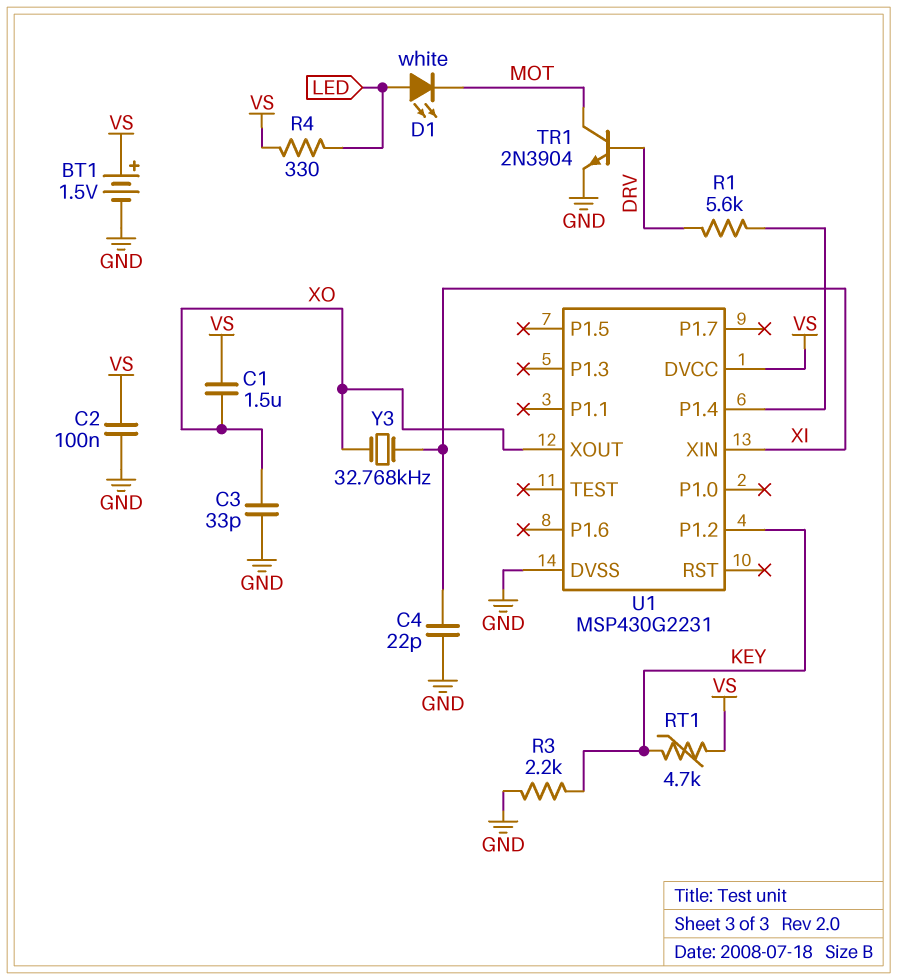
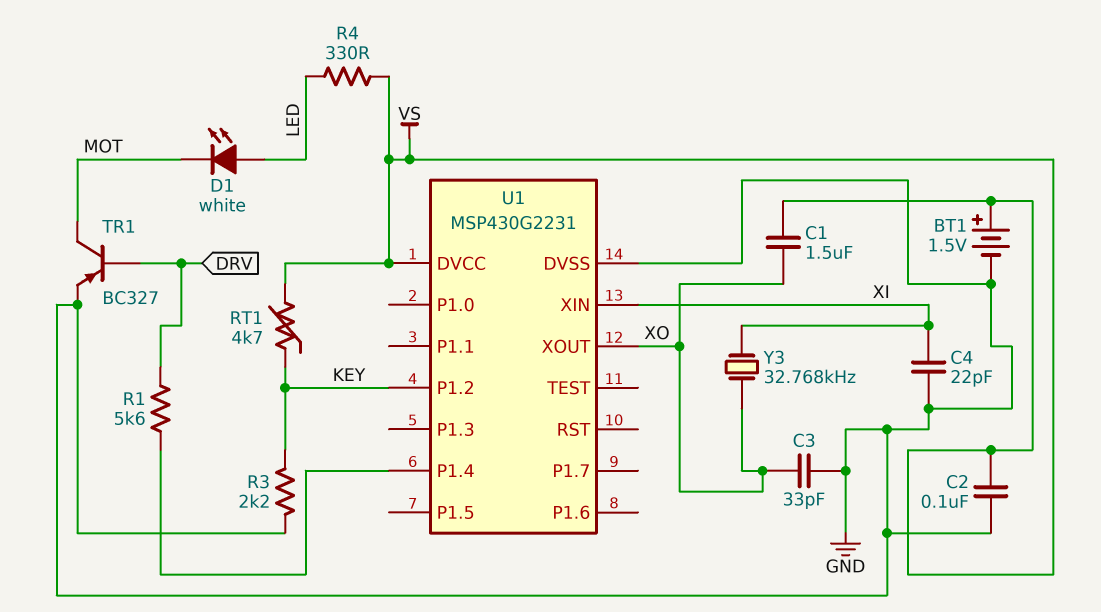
TR1: NPN 2N3904 (B DRV, C MOT, E GND) -> PNP BC327 (B DRV, C MOT, E GND)

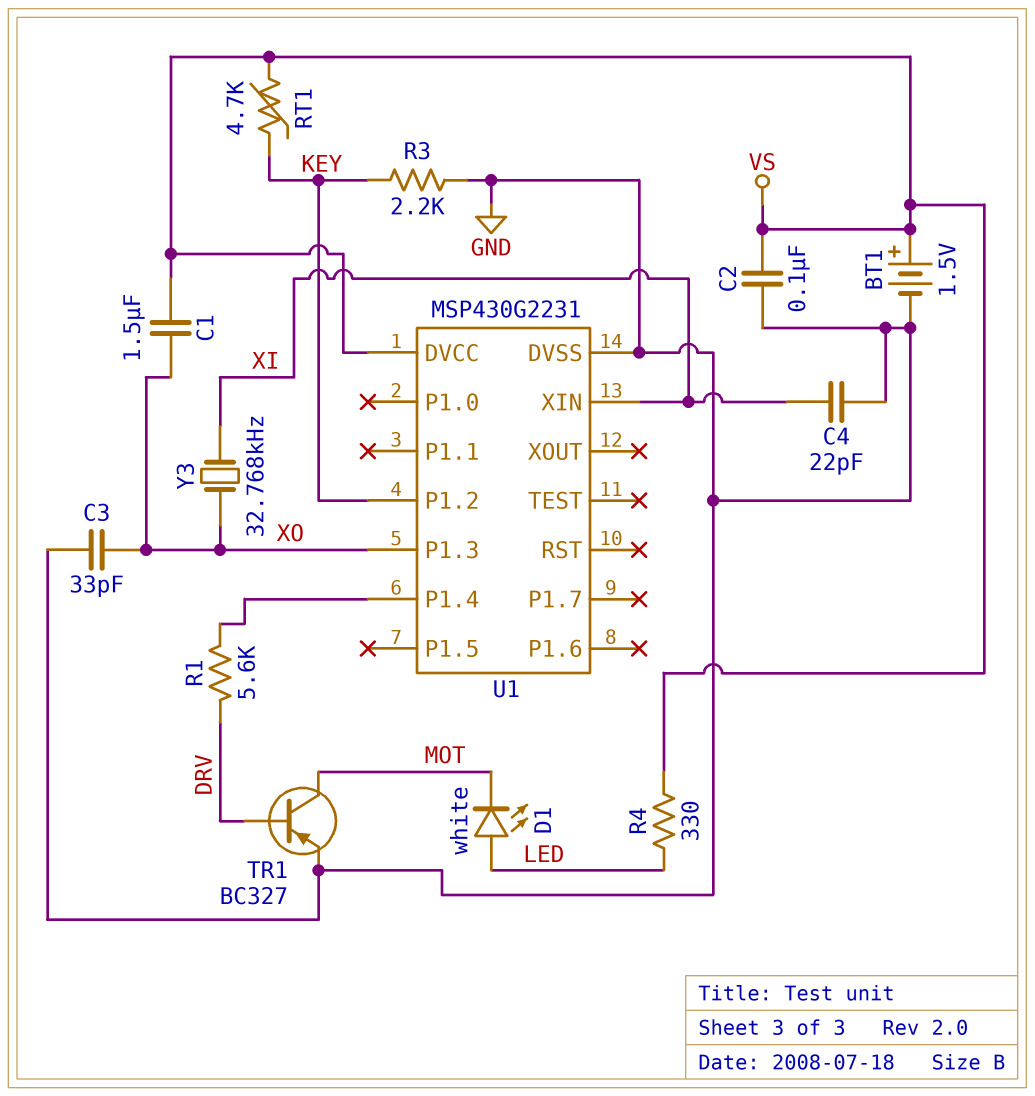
U1 pin P1.3: none -> XO
U1 pin XOUT: XO -> none

